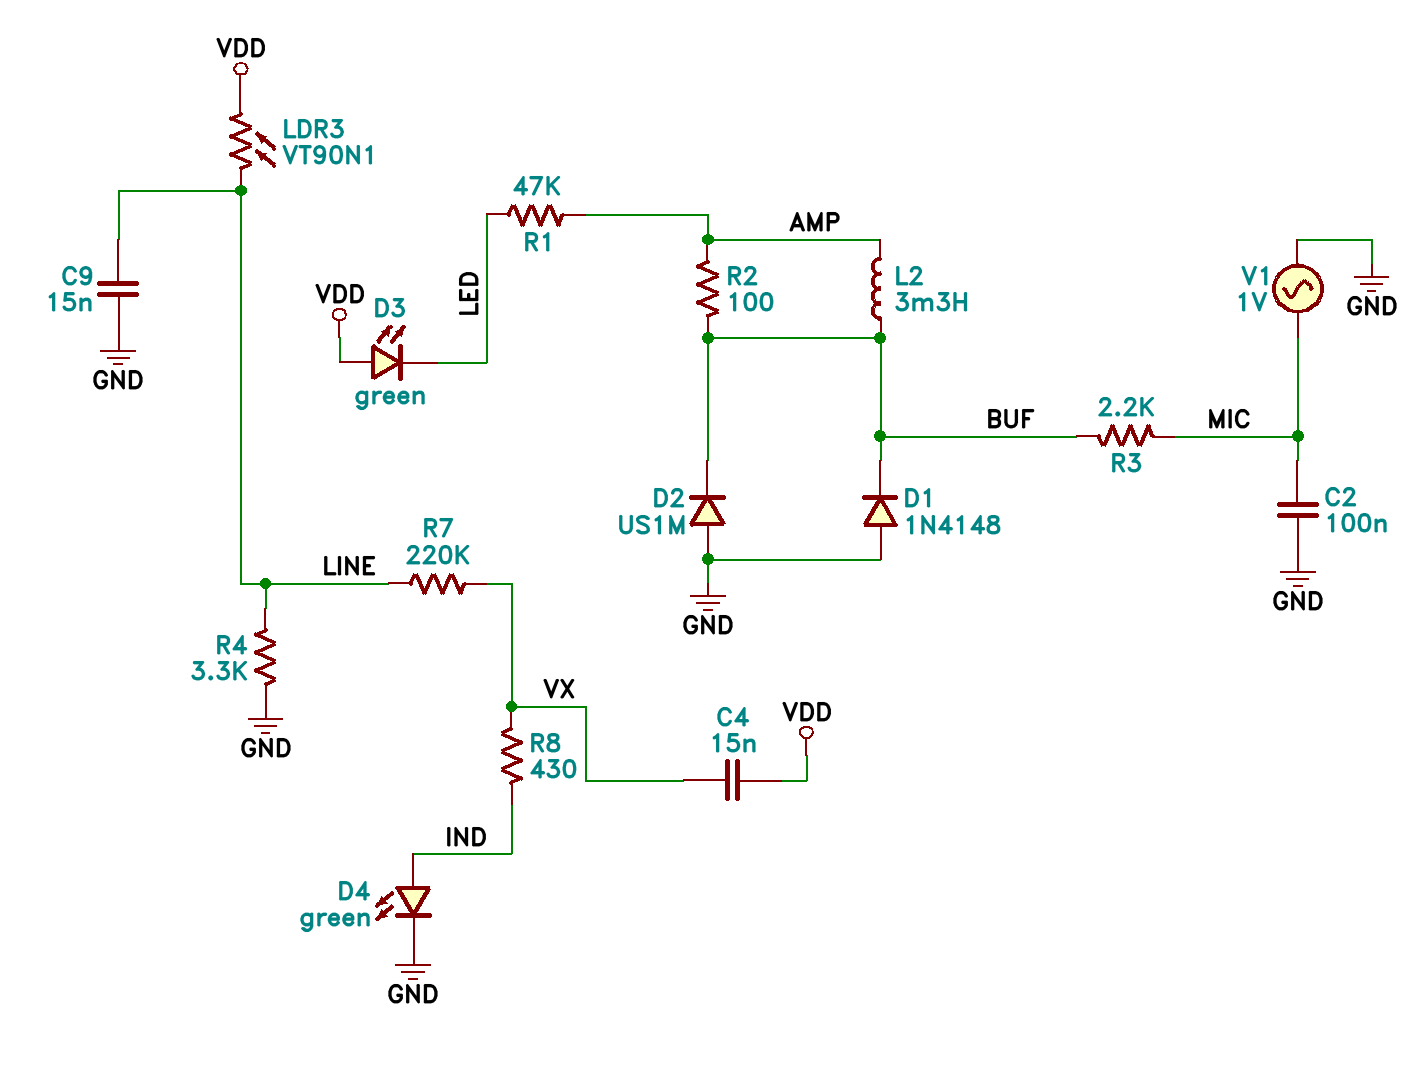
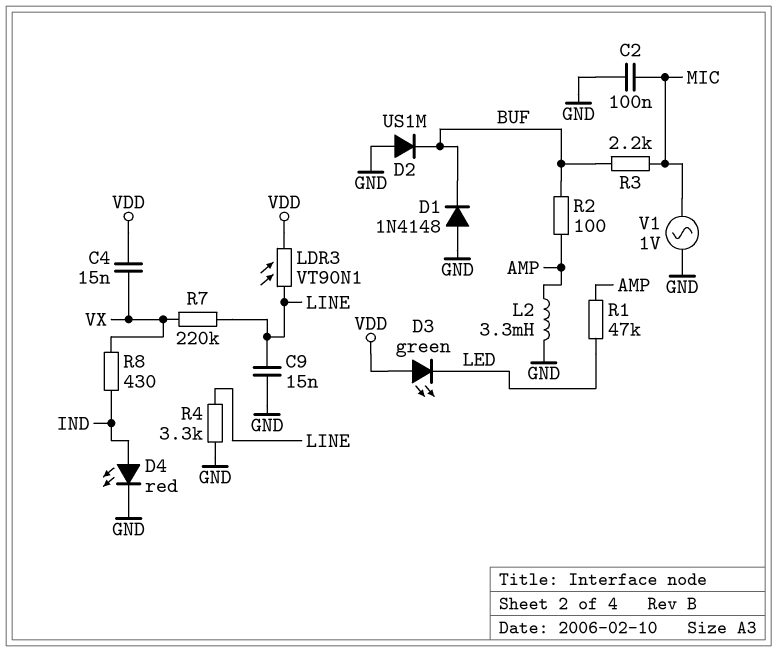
D4: LED green (A IND, K GND) -> LED red (A IND, K GND)
L2: 3.3mH (AMP, BUF) -> 3.3mH (AMP, GND)

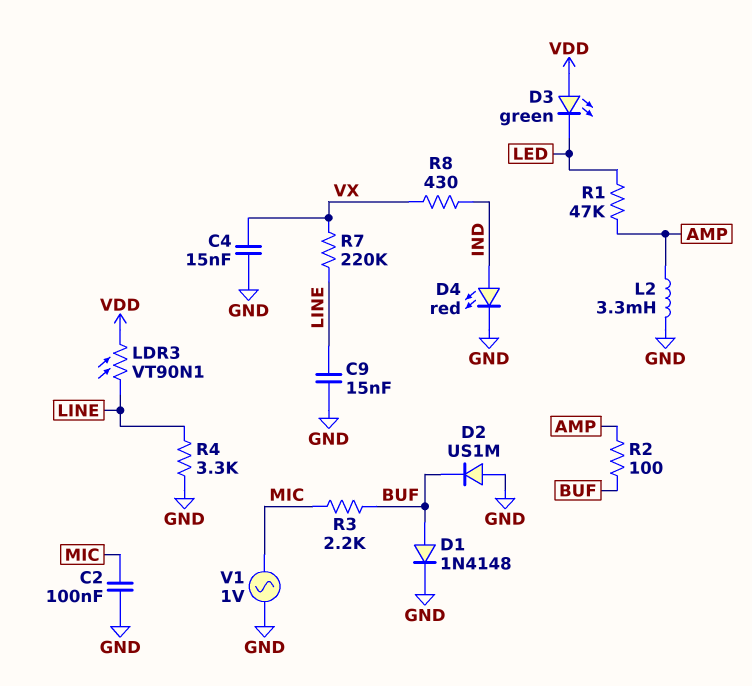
C4: 15nF (VDD, VX) -> 15nF (GND, VX)
D1: diode 1N4148 (A GND, K BUF) -> diode 1N4148 (A BUF, K GND)

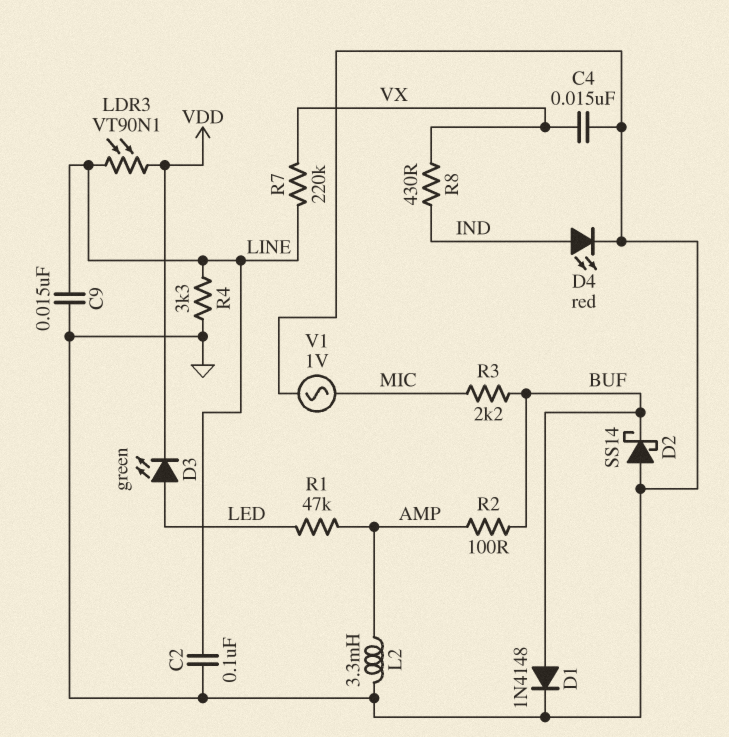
C2: 100nF (GND, MIC) -> 100nF (GND, LINE)
D2: diode US1M (A GND, K BUF) -> schottky SS14 (A GND, K BUF)
D3: LED green (A VDD, K LED) -> LED green (A LED, K VDD)

